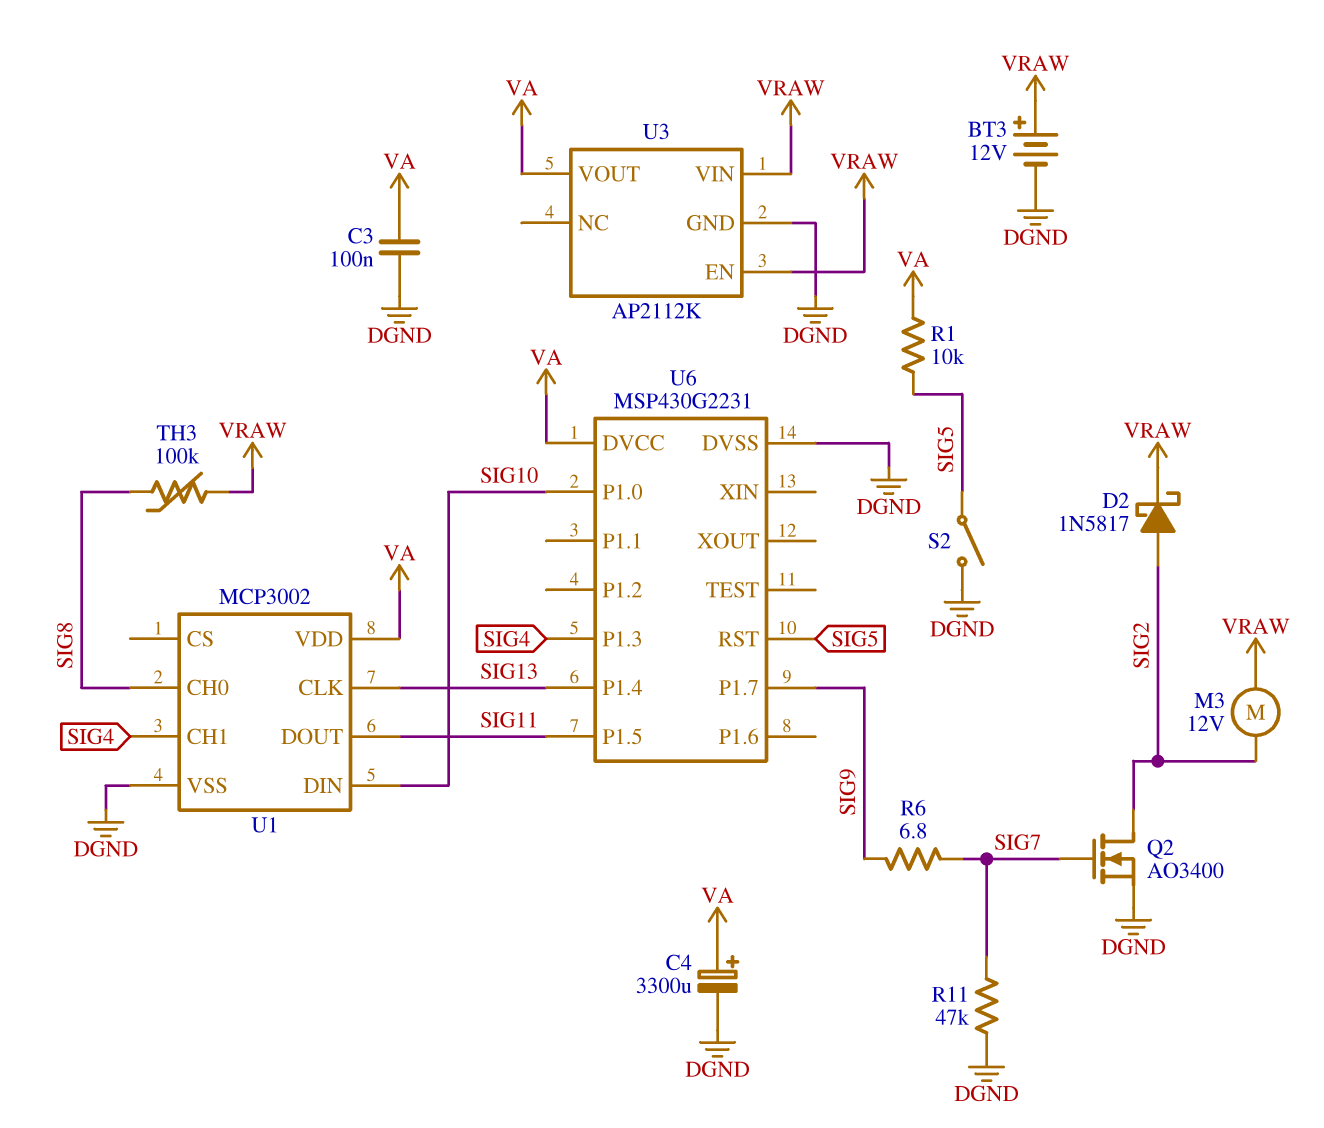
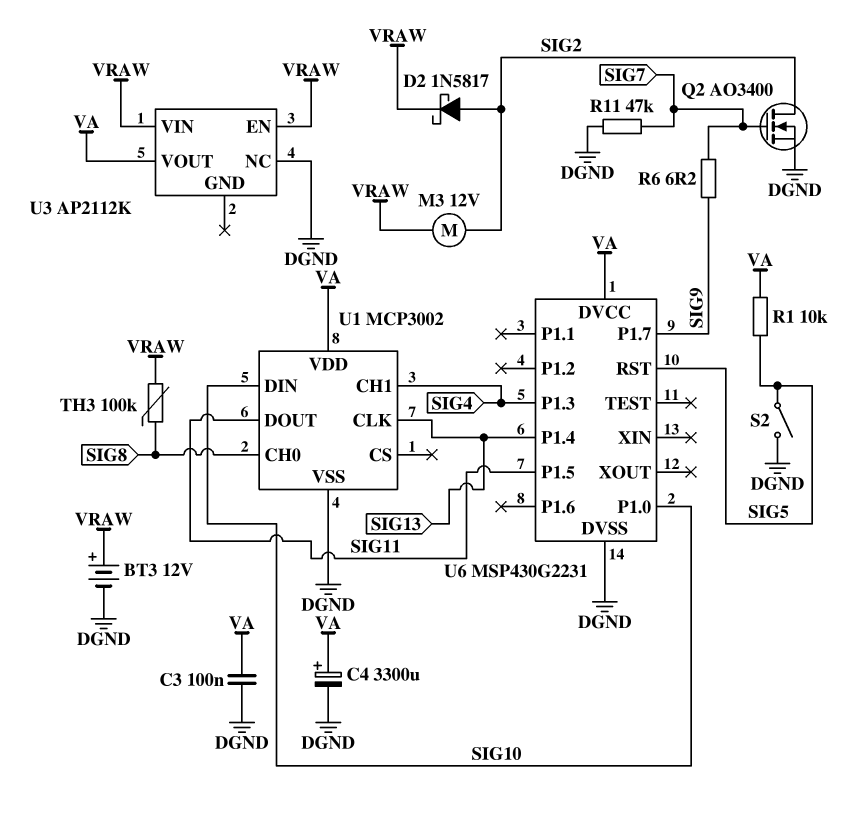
R6: 6.8 (SIG7, SIG9) -> 6.2 (SIG7, SIG9)
U3 pin GND: DGND -> none
U3 pin NC: none -> DGND

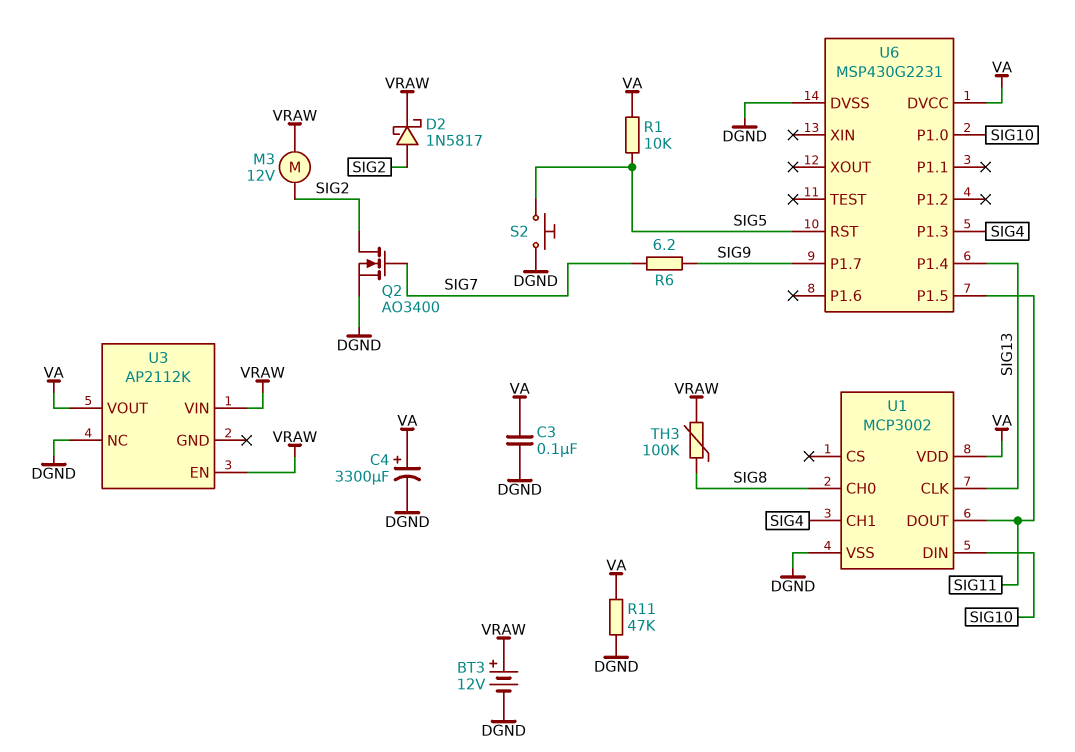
R11: 47k (DGND, SIG7) -> 47k (DGND, VA)
S2: switch (DGND, SIG5) -> button (DGND, SIG5)

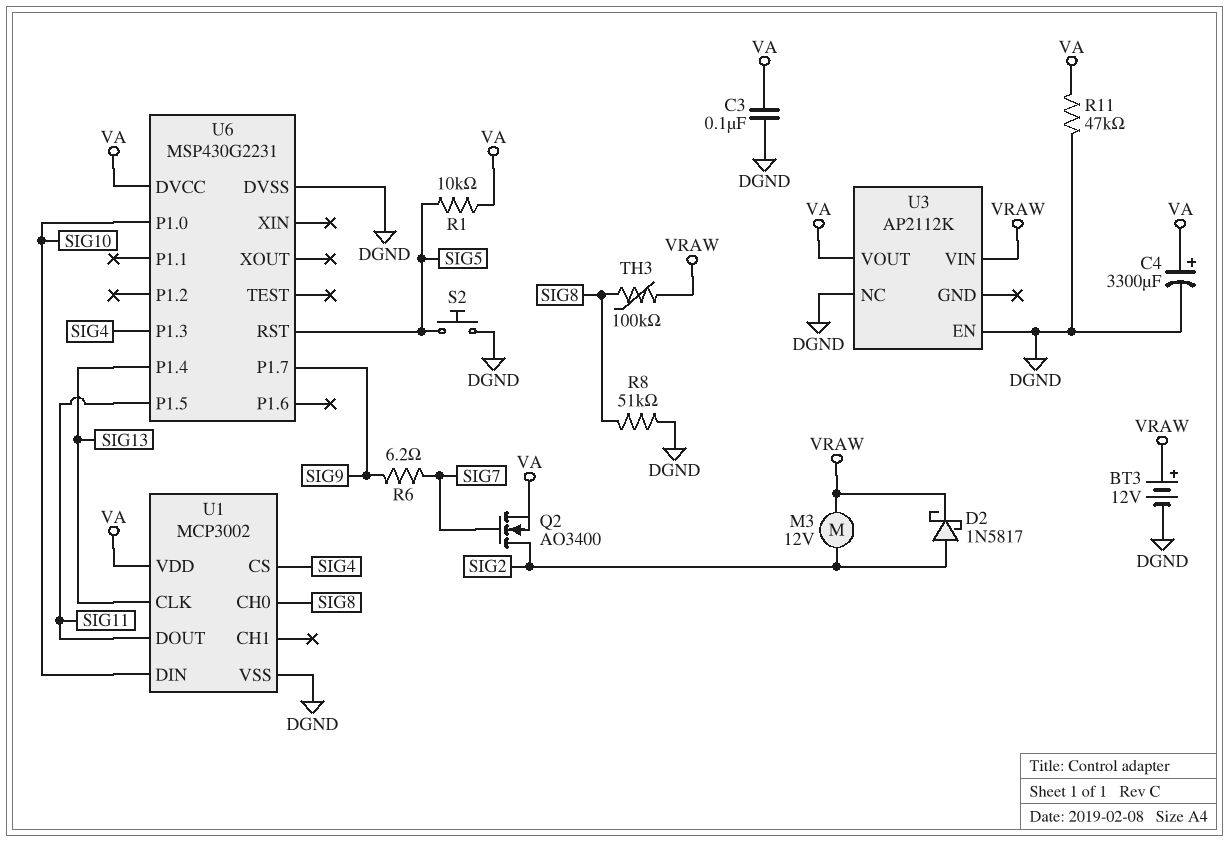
Q2: NMOS AO3400 (G SIG7, D SIG2, S DGND) -> NMOS AO3400 (G SIG7, D SIG2, S VA)
R8: none -> 51k (DGND, SIG8)
U1 pin CH1: SIG4 -> none
U1 pin CS: none -> SIG4
U3 pin EN: VRAW -> DGND

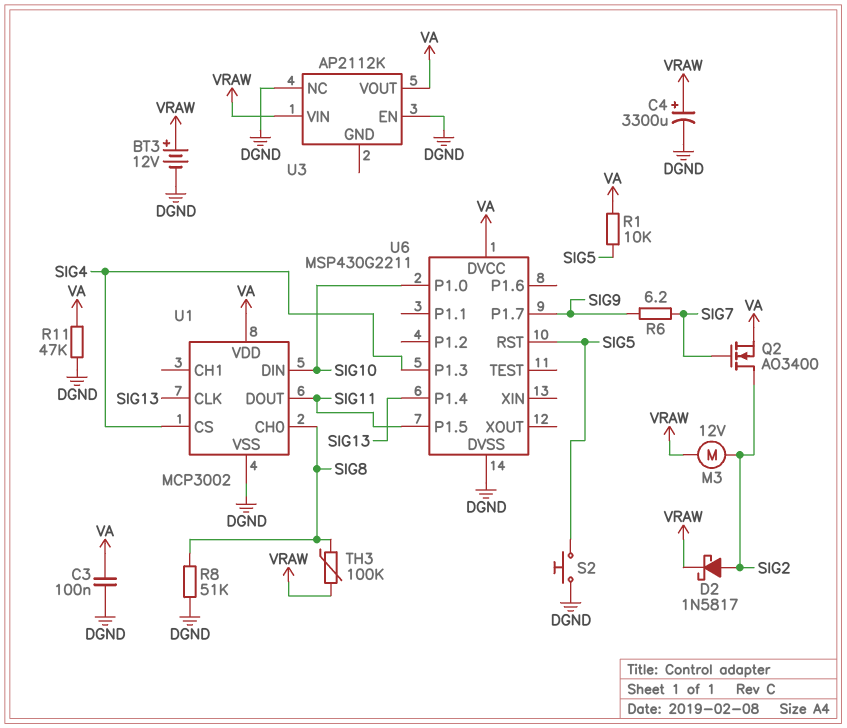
C4: 3300uF (plus VA, minus DGND) -> 3300uF (plus VRAW, minus DGND)
U6: MSP430G2231 -> MSP430G2211

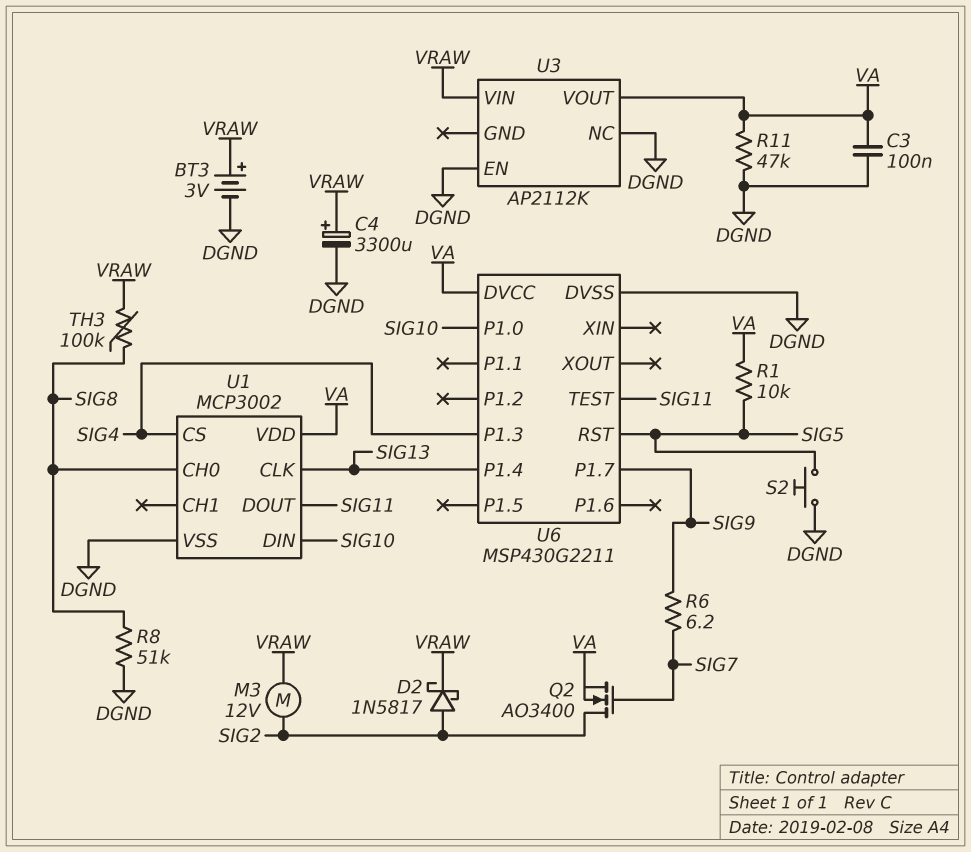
BT3: 12V (plus VRAW, minus DGND) -> 3V (plus VRAW, minus DGND)
U6 pin P1.5: SIG11 -> none
U6 pin TEST: none -> SIG11

